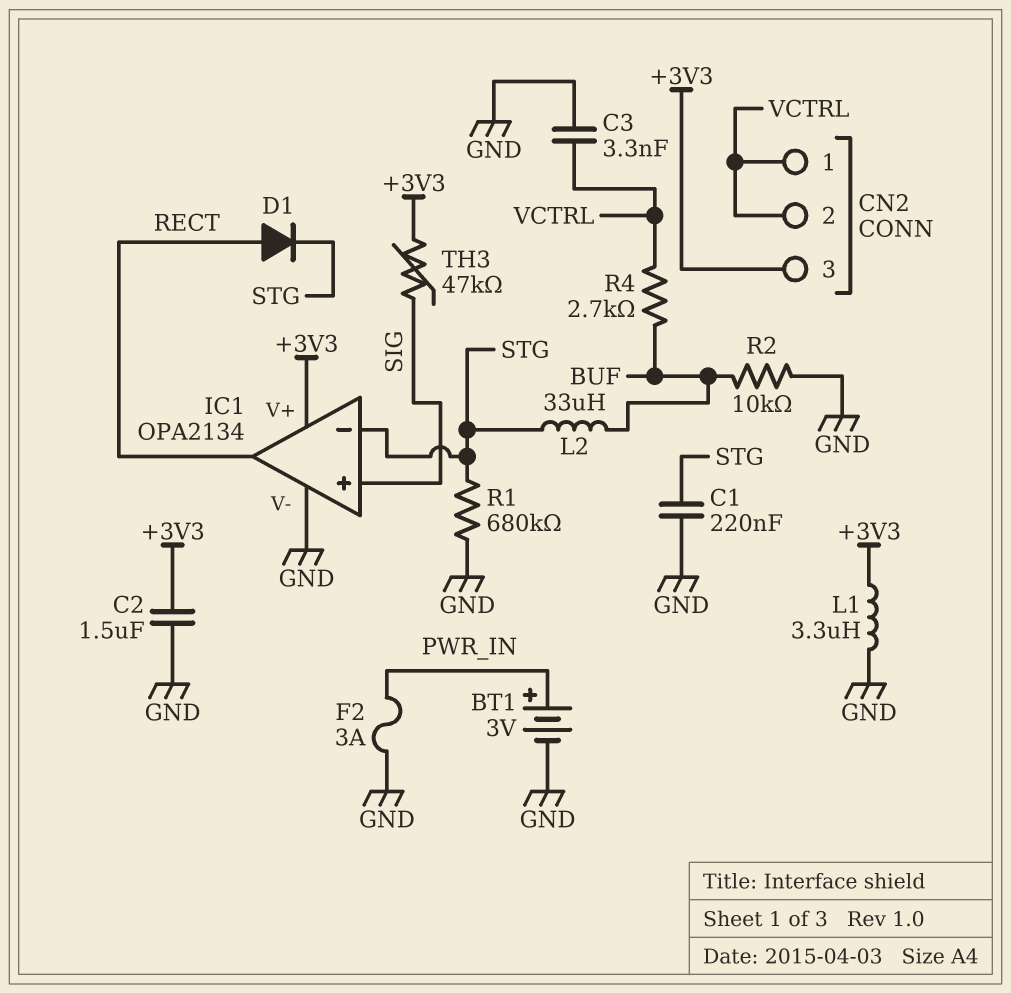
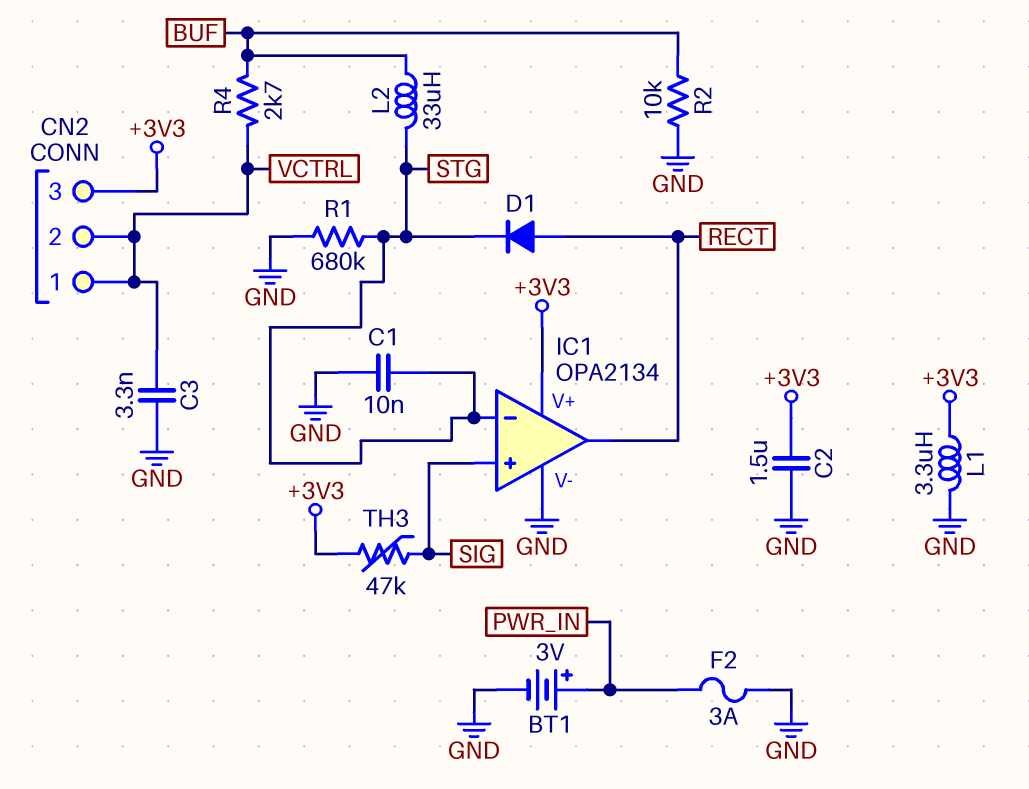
C1: 220nF (GND, STG) -> 10nF (GND, STG)

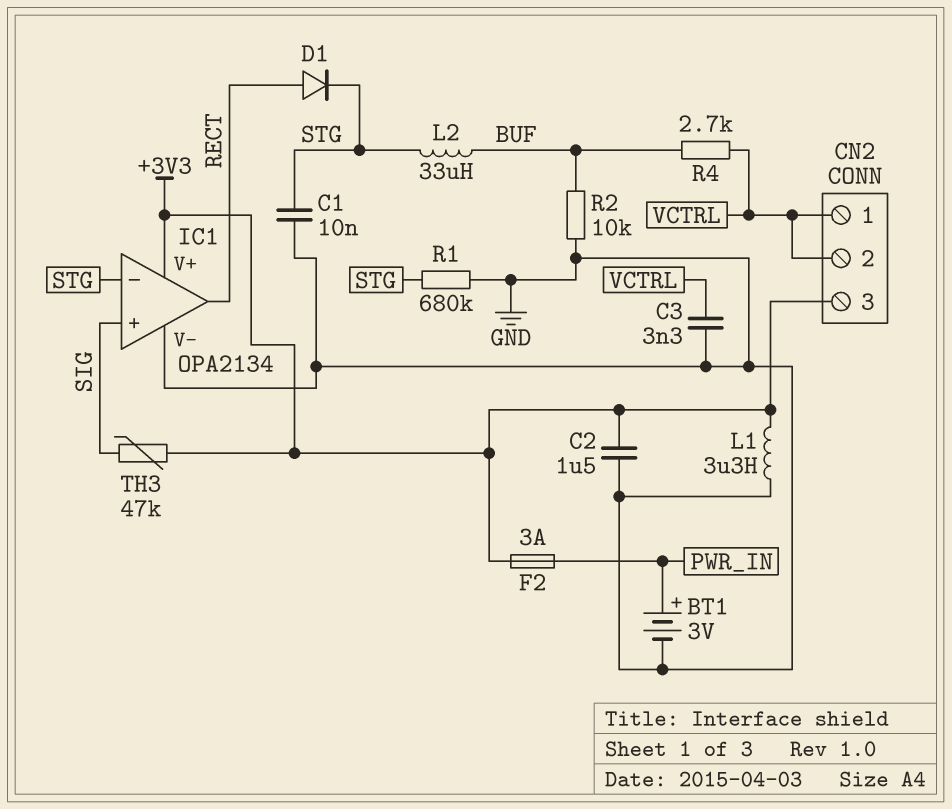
F2: 3A (GND, PWR_IN) -> 3A (+3V3, PWR_IN)

